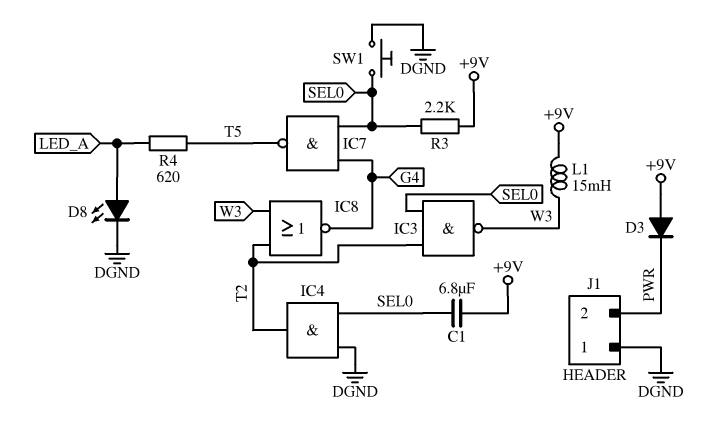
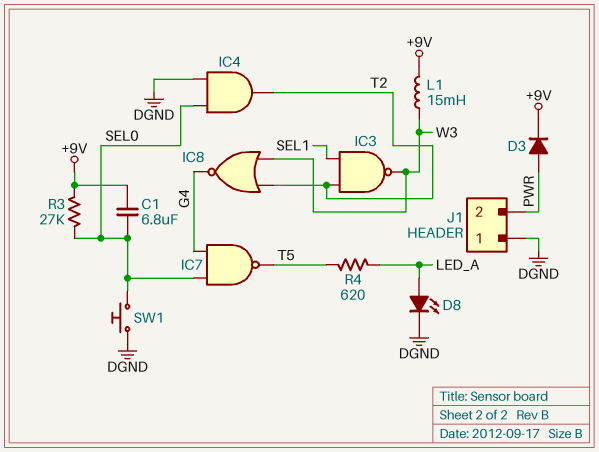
D3: diode (A +9V, K PWR) -> diode (A PWR, K +9V)
IC3: NAND (in SEL0, in T2, out W3) -> NAND (in SEL1, in T2, out W3)
R3: 2.2k (+9V, SEL0) -> 27k (+9V, SEL0)

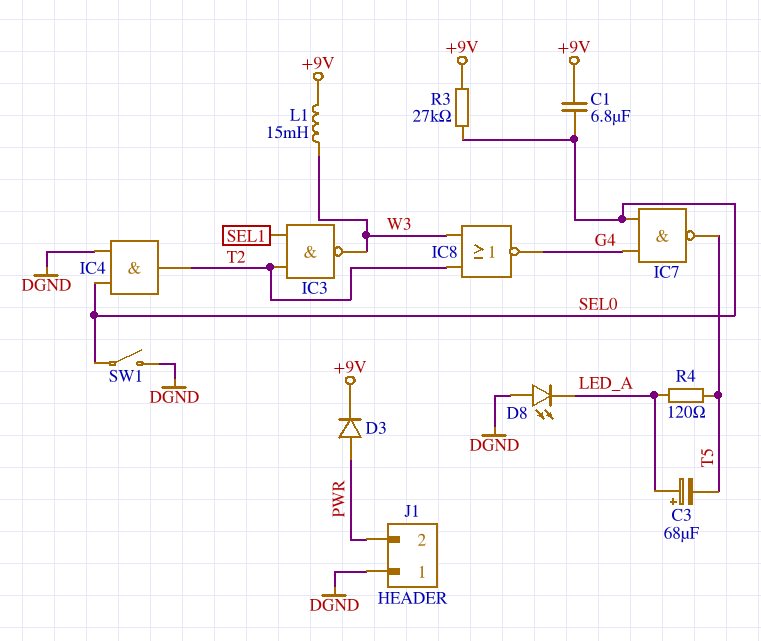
C3: none -> 68uF (plus LED_A, minus T5)
D8: LED (A LED_A, K DGND) -> LED (A DGND, K LED_A)
R4: 620 (LED_A, T5) -> 120 (LED_A, T5)
SW1: button (DGND, SEL0) -> switch (DGND, SEL0)

